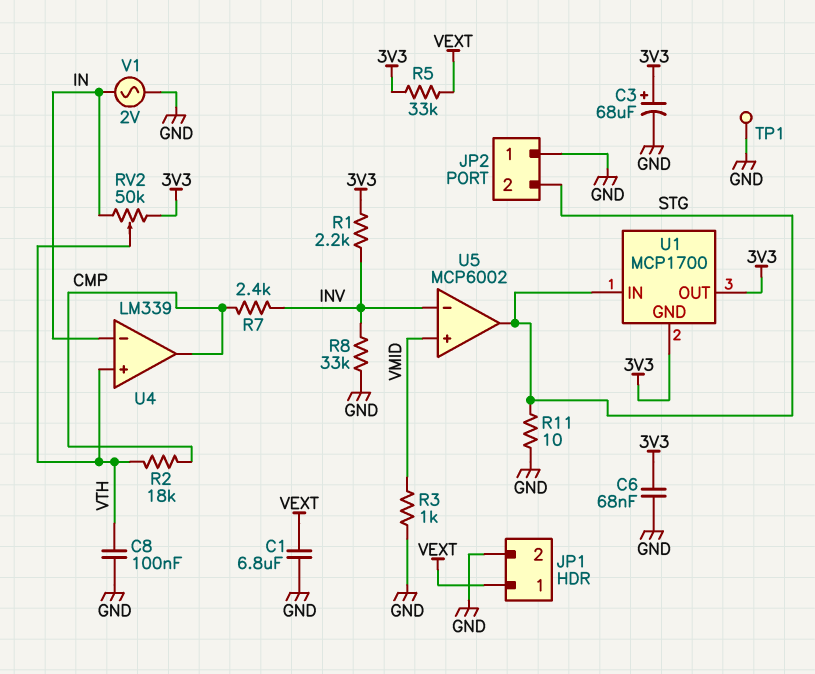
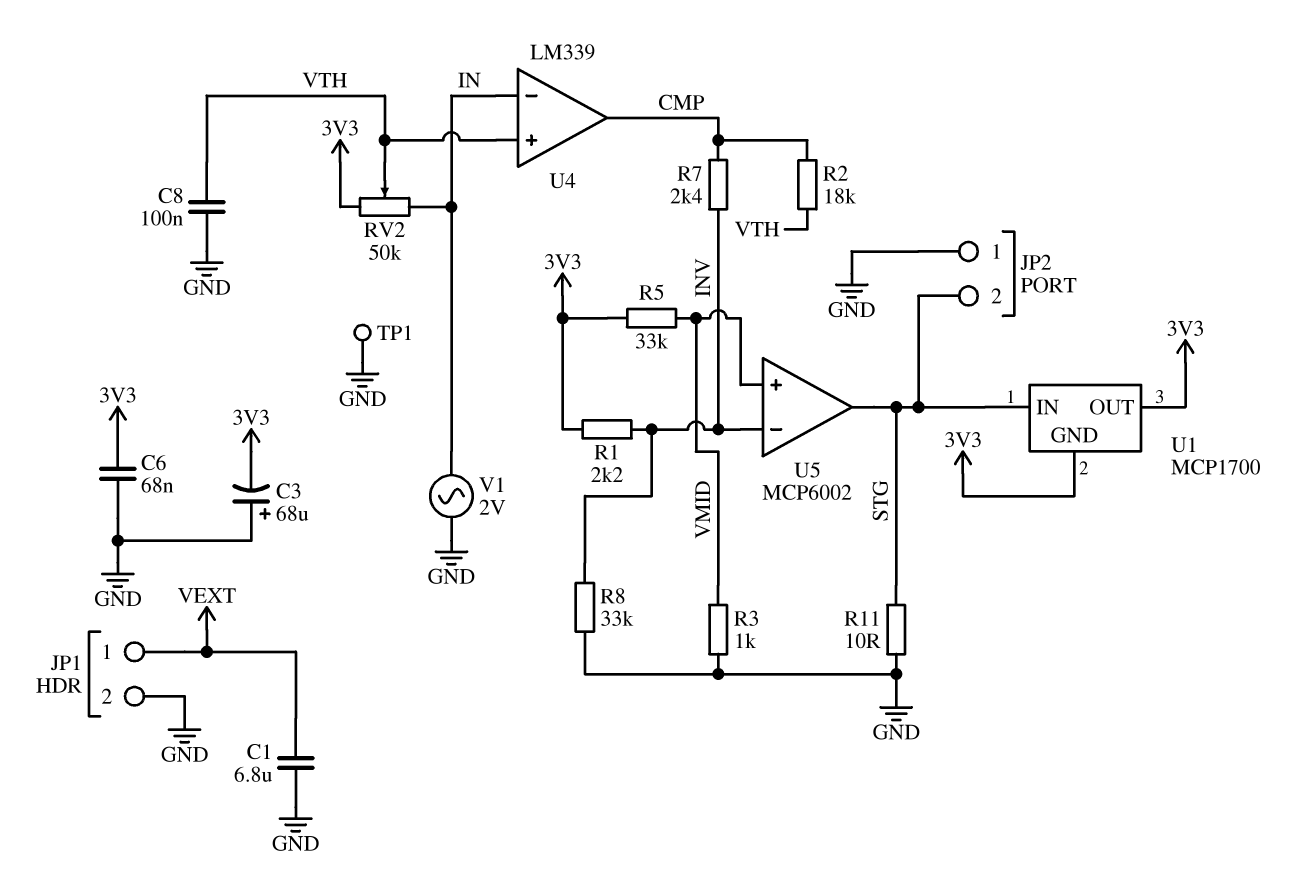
C3: 68uF (plus 3V3, minus GND) -> 68uF (plus GND, minus 3V3)
R5: 33k (3V3, VEXT) -> 33k (3V3, VMID)

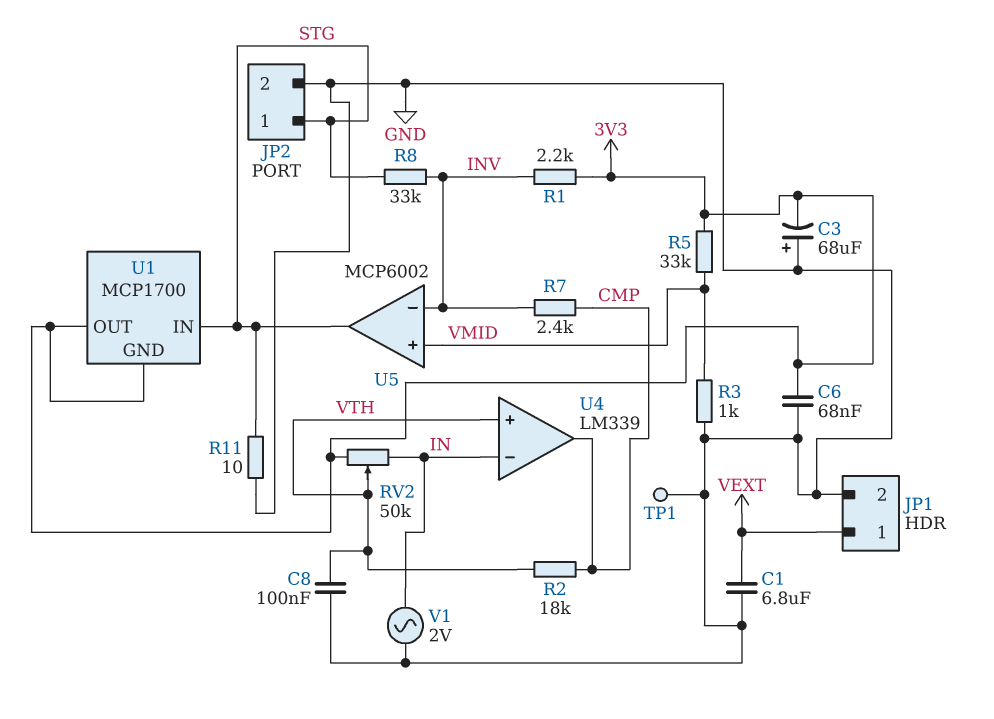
JP2 pin 1: GND -> STG
JP2 pin 2: STG -> GND
R8: 33k (GND, INV) -> 33k (INV, STG)

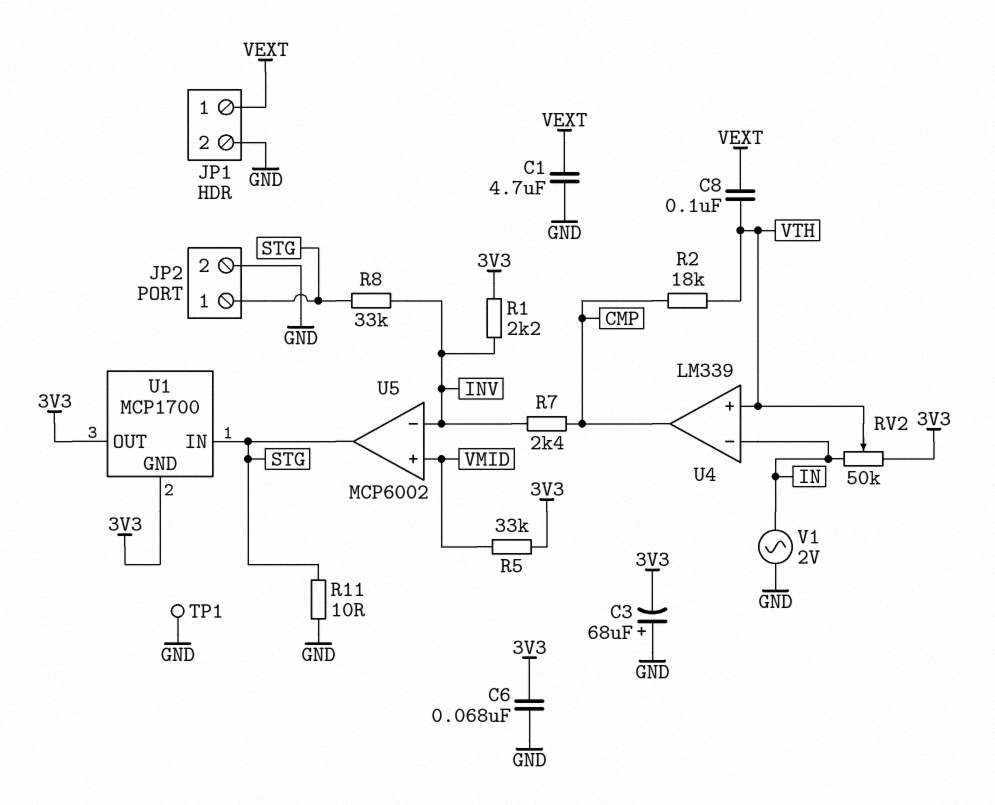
C1: 6.8uF (GND, VEXT) -> 4.7uF (GND, VEXT)
C8: 100nF (GND, VTH) -> 100nF (VEXT, VTH)
R3: 1k (GND, VMID) -> none

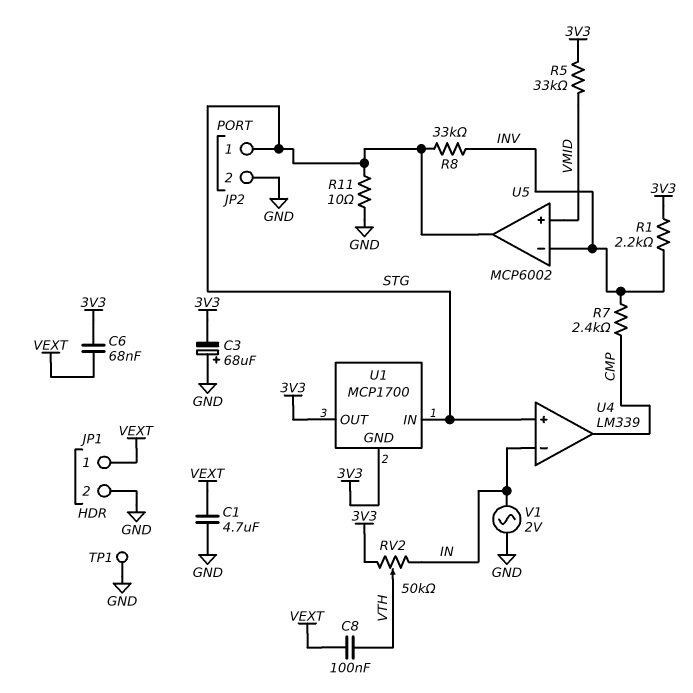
C6: 68nF (3V3, GND) -> 68nF (3V3, VEXT)
R2: 18k (CMP, VTH) -> none
U4 pin in+: VTH -> STG

